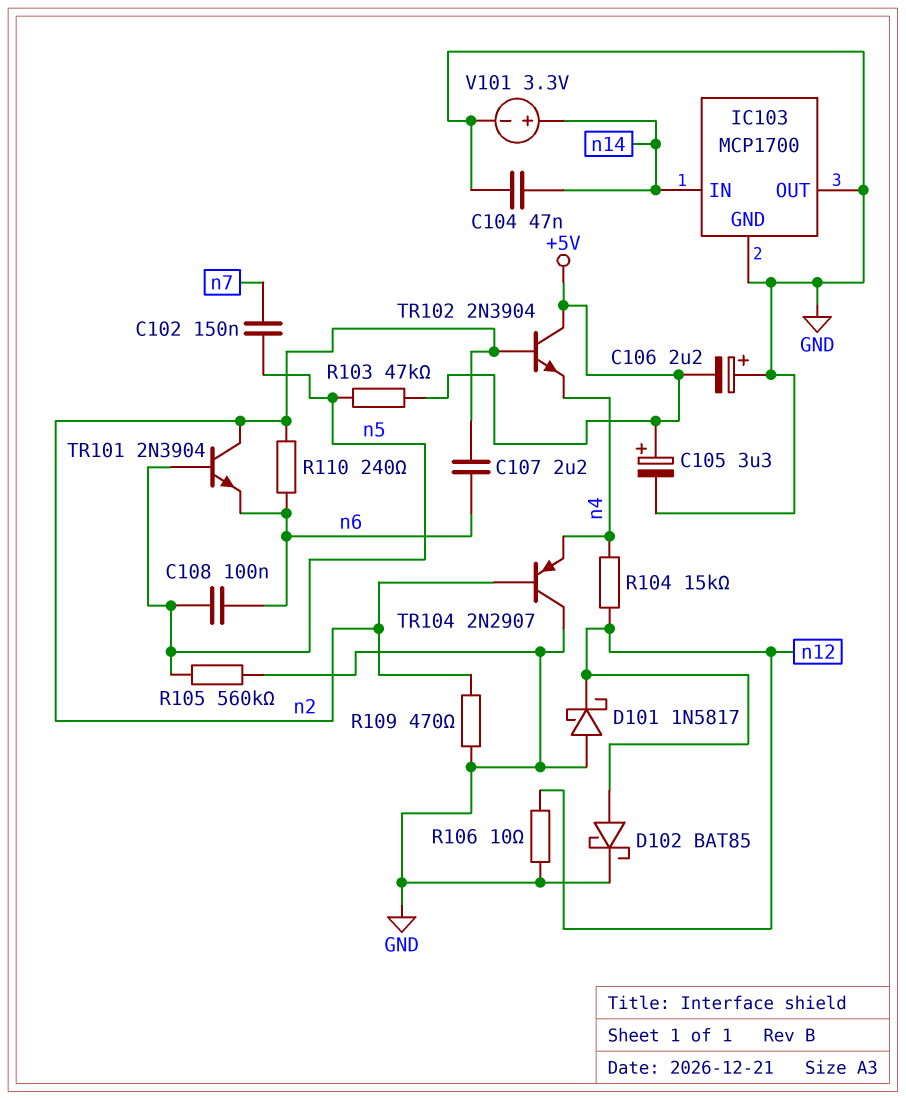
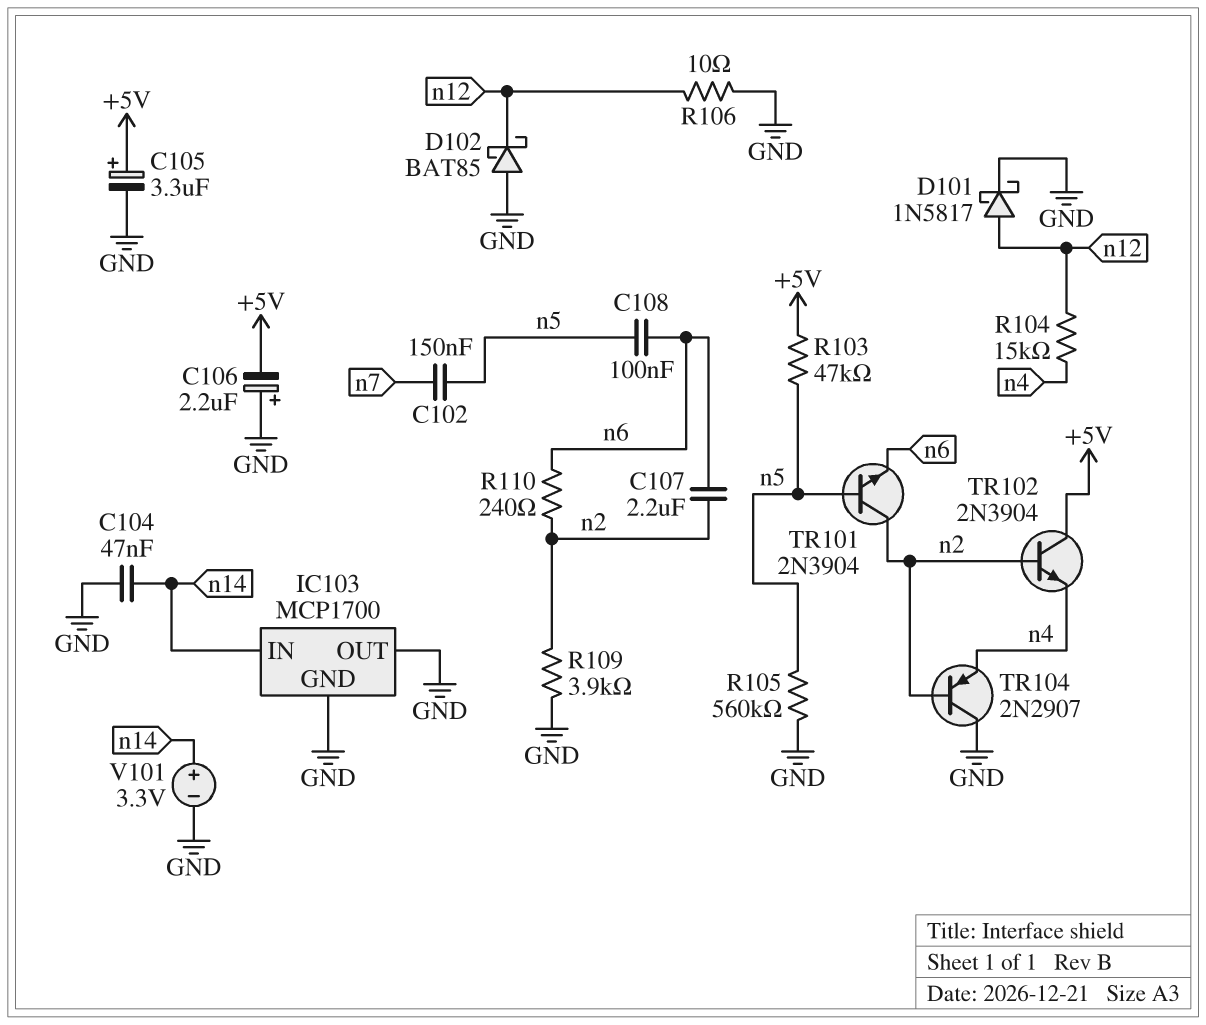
D101: schottky 1N5817 (A GND, K n12) -> schottky 1N5817 (A n12, K GND)
D102: schottky BAT85 (A n12, K GND) -> schottky BAT85 (A GND, K n12)
R109: 470 (GND, n2) -> 3.9k (GND, n2)

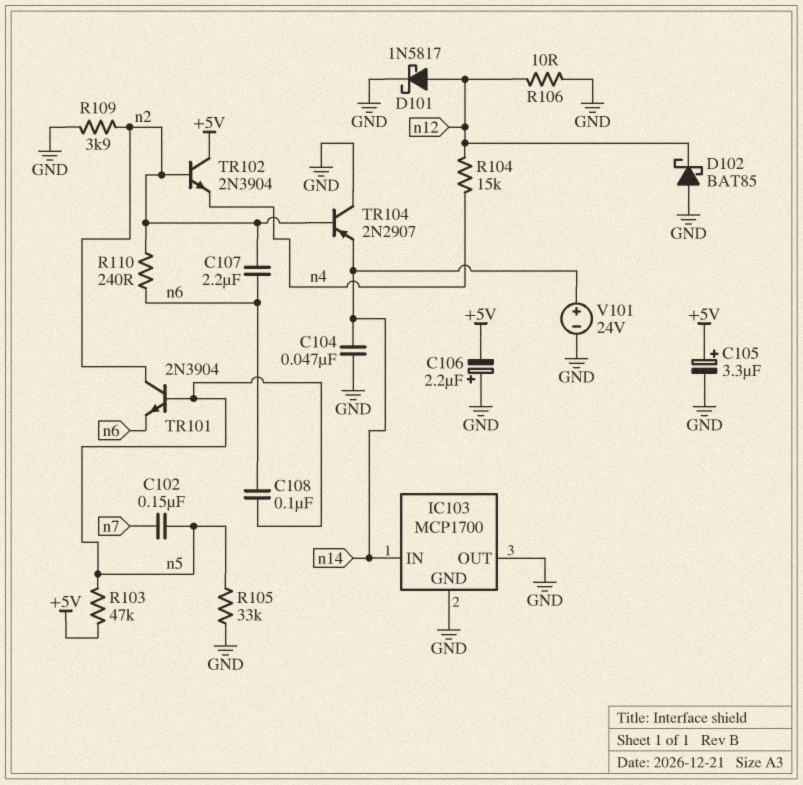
R105: 560k (GND, n5) -> 33k (GND, n5)
TR104: PNP 2N2907 (B n2, C GND, E n4) -> PNP 2N2907 (B n2, C GND, E n14)
V101: 3.3V (plus n14, minus GND) -> 24V (plus n14, minus GND)

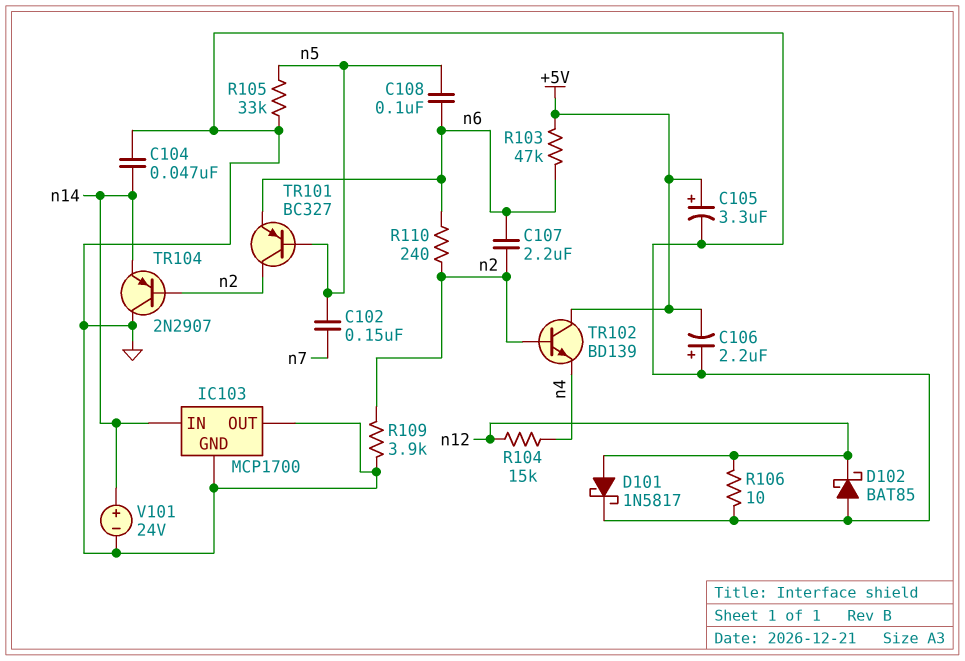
R103: 47k (+5V, n5) -> 47k (+5V, n6)
TR101: NPN 2N3904 (B n5, C n2, E n6) -> PNP BC327 (B n5, C n2, E n6)
TR102: NPN 2N3904 (B n2, C +5V, E n4) -> NPN BD139 (B n2, C +5V, E n4)

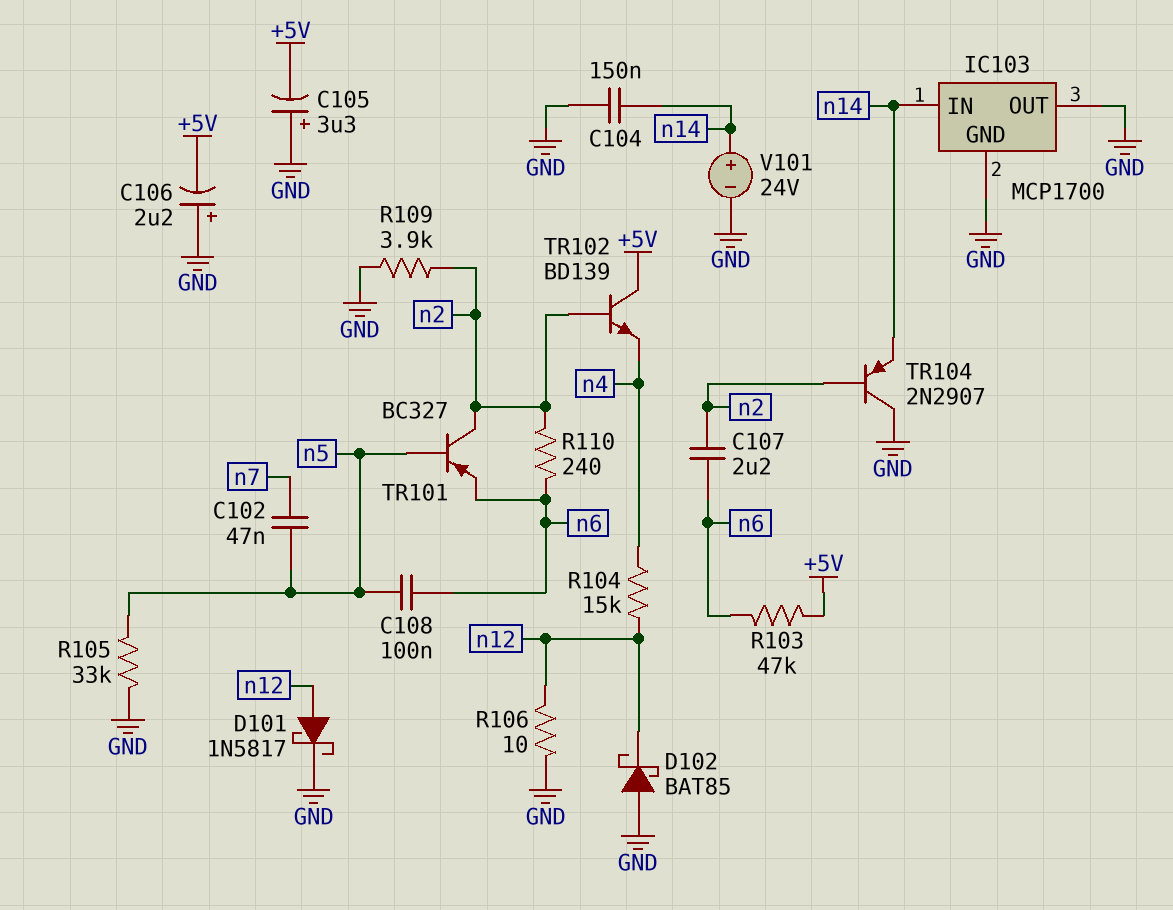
C102: 150nF (n5, n7) -> 47nF (n5, n7)
C104: 47nF (GND, n14) -> 150nF (GND, n14)
C105: 3.3uF (plus +5V, minus GND) -> 3.3uF (plus GND, minus +5V)

